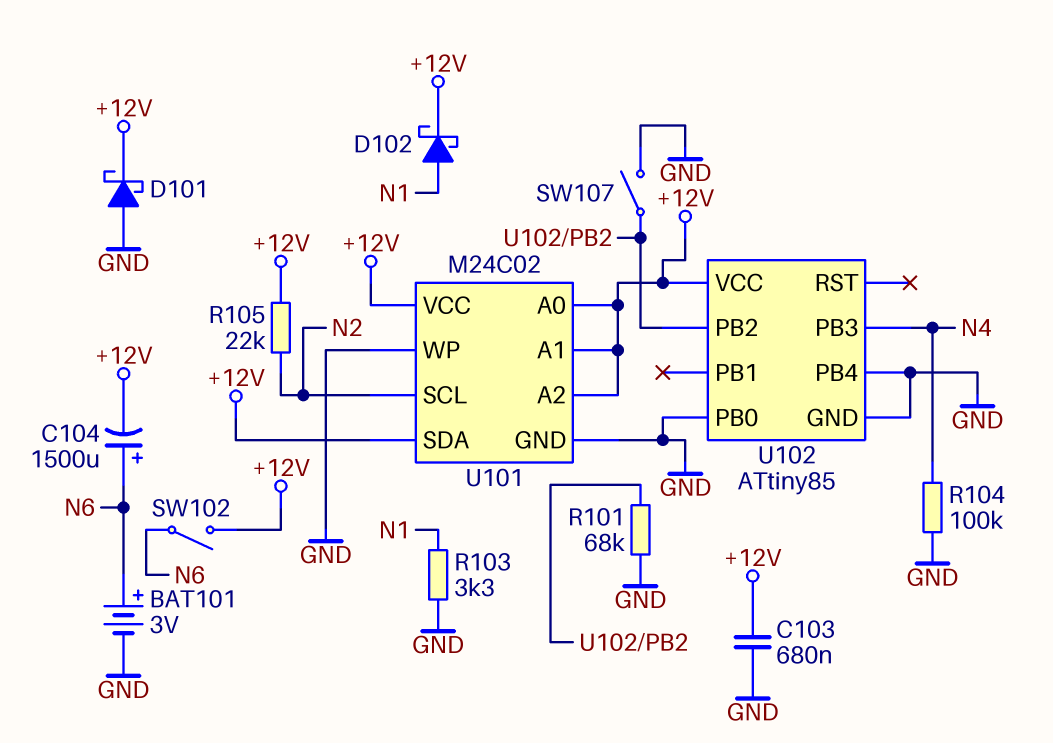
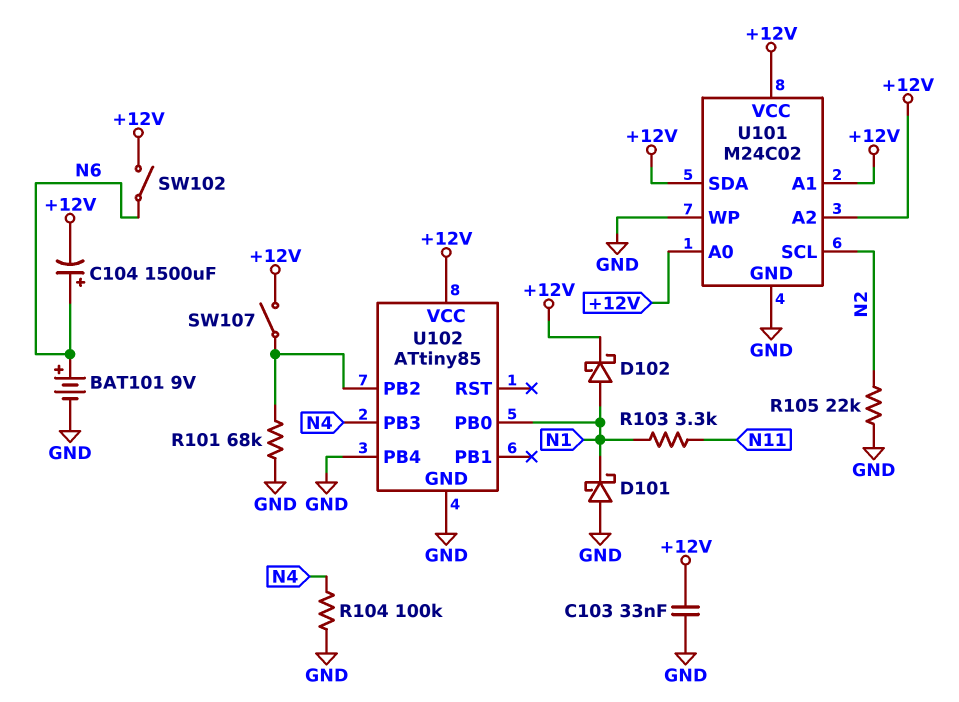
BAT101: 3V (plus N6, minus GND) -> 9V (plus N6, minus GND)
C103: 680nF (+12V, GND) -> 33nF (+12V, GND)
D101: schottky (A GND, K +12V) -> schottky (A GND, K N1)
R103: 3.3k (GND, N1) -> 3.3k (N1, N11)
R105: 22k (+12V, N2) -> 22k (GND, N2)
SW107: switch (GND, U102/PB2) -> switch (+12V, U102/PB2)
U102 pin PB0: GND -> N1

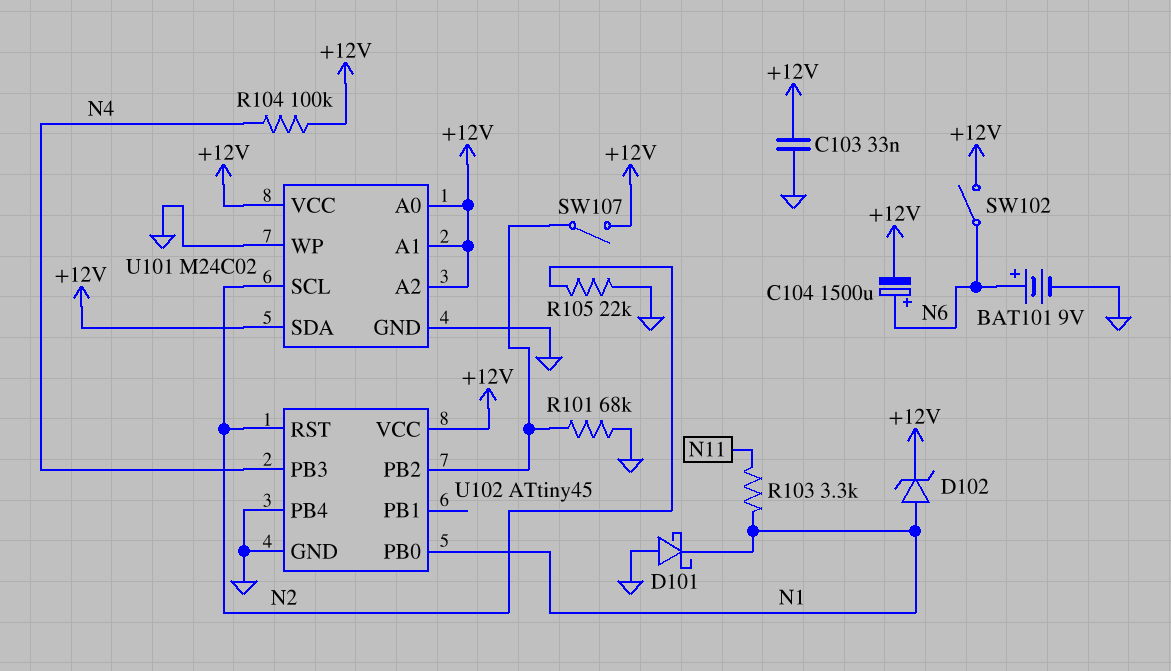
D102: schottky (A N1, K +12V) -> zener (A N1, K +12V)
R104: 100k (GND, N4) -> 100k (+12V, N4)
U102: ATtiny85 -> ATtiny45
U102 pin RST: none -> N2

